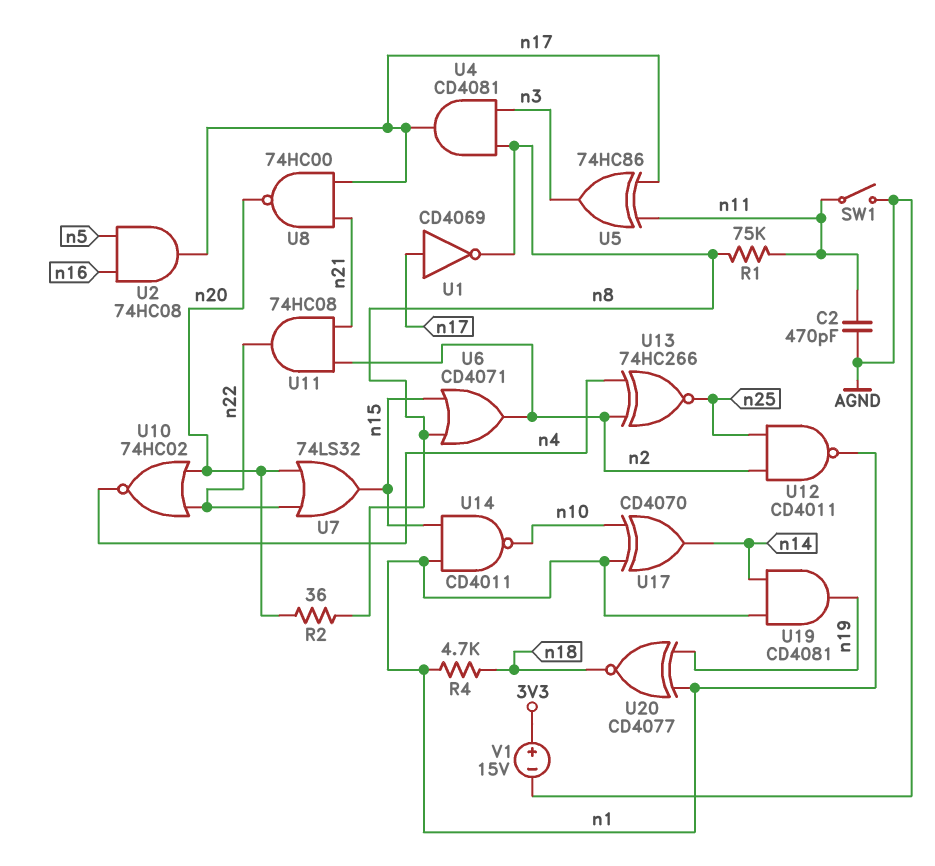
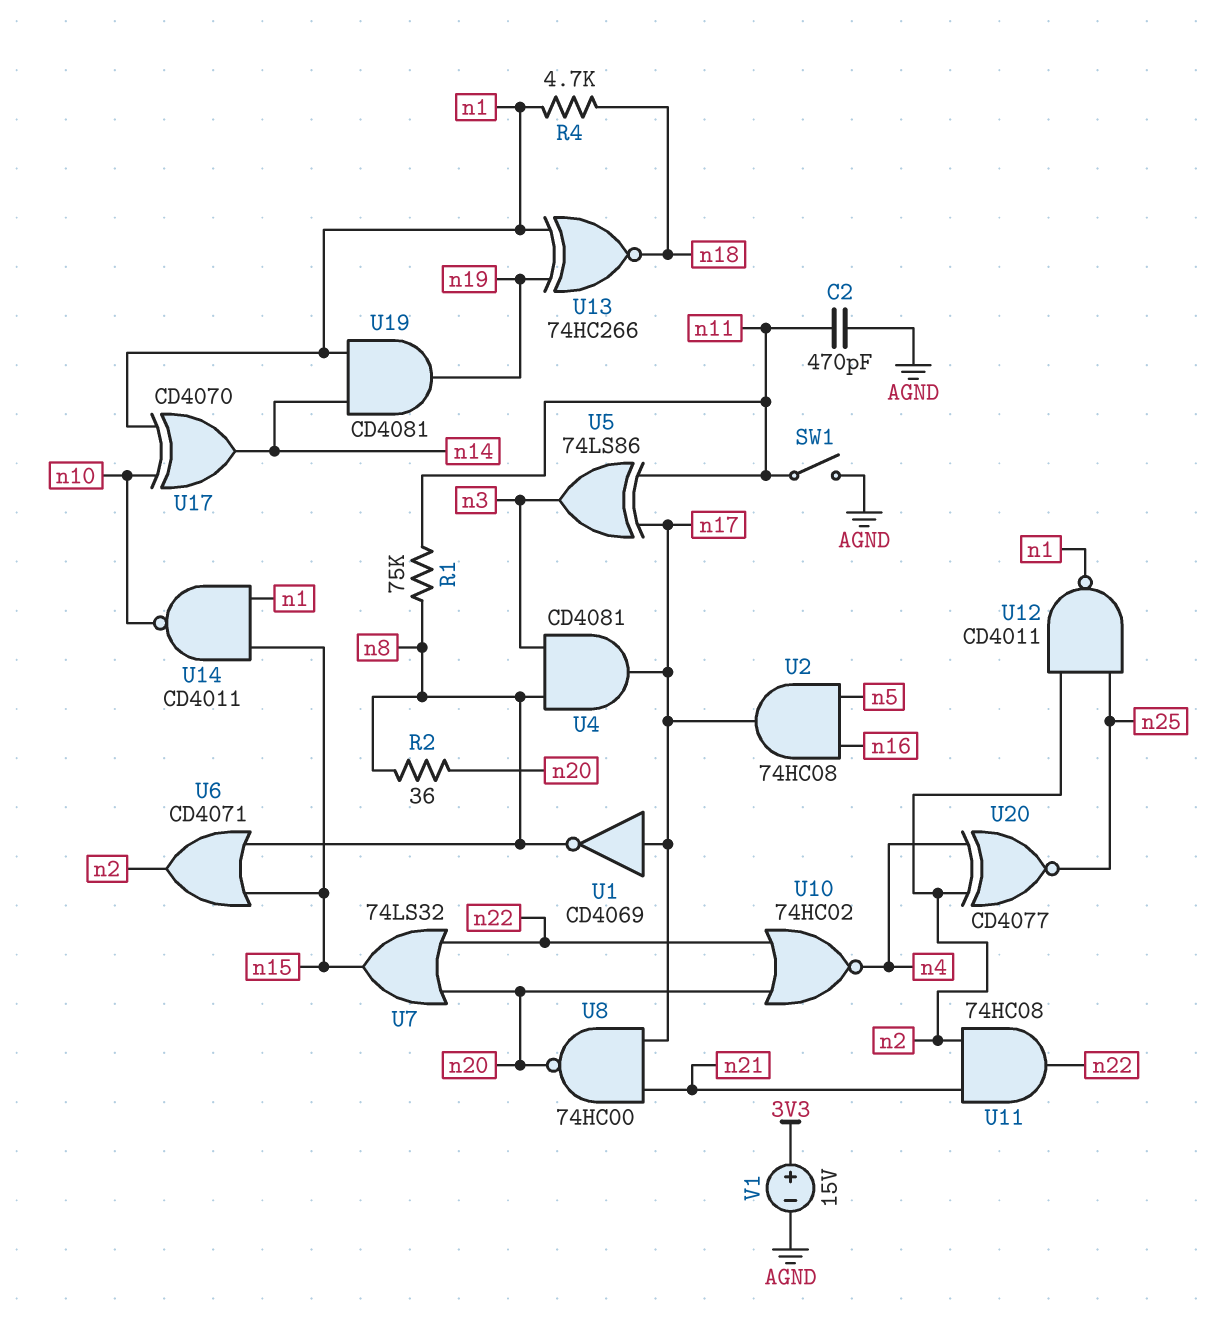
U5: XOR 74HC86 (in n11, in n17, out n3) -> XOR 74LS86 (in n11, in n17, out n3)
U13: XNOR 74HC266 (in n2, in n4, out n25) -> XNOR 74HC266 (in n1, in n19, out n18)
U20: XNOR CD4077 (in n1, in n19, out n18) -> XNOR CD4077 (in n2, in n4, out n25)

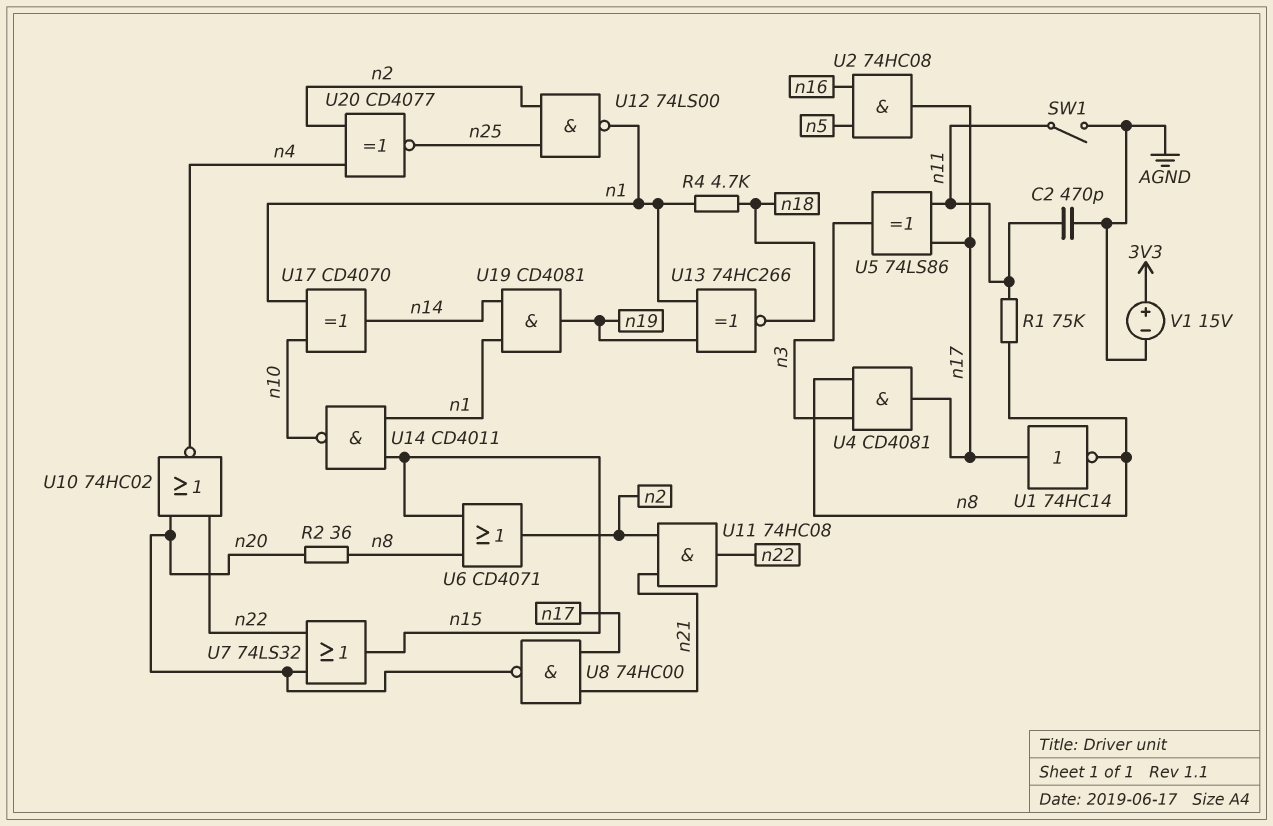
U1: NOT CD4069 (in n17, out n8) -> NOT 74HC14 (in n17, out n8)
U12: NAND CD4011 (in n2, in n25, out n1) -> NAND 74LS00 (in n2, in n25, out n1)

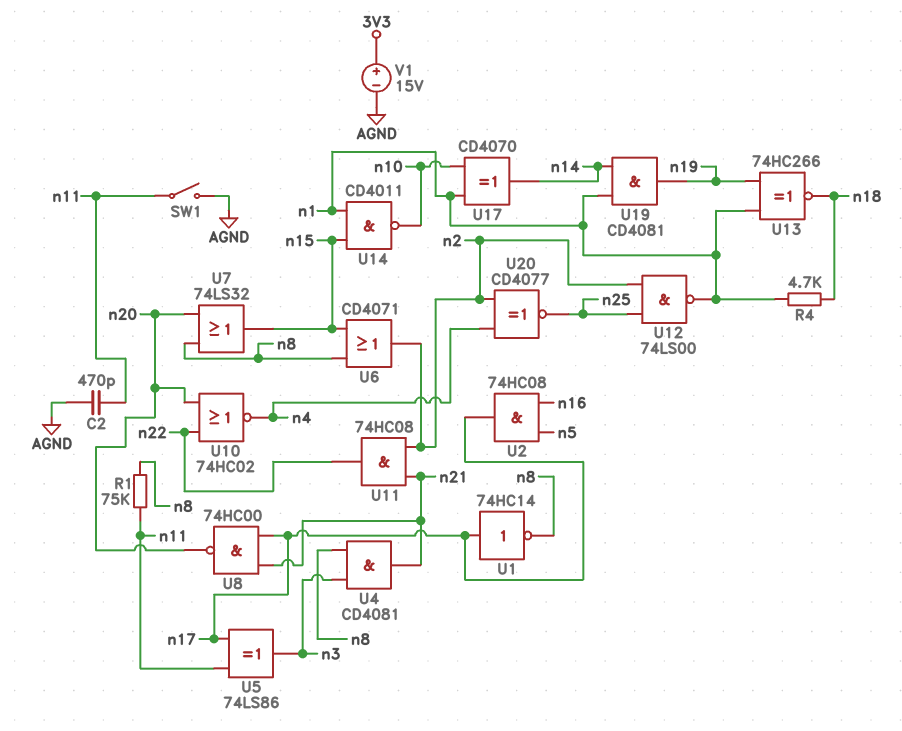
R2: 36 (n8, n20) -> none
U4: AND CD4081 (in n3, in n8, out n17) -> AND CD4081 (in n3, in n8, out n21)
U7: OR 74LS32 (in n20, in n22, out n15) -> OR 74LS32 (in n8, in n20, out n15)

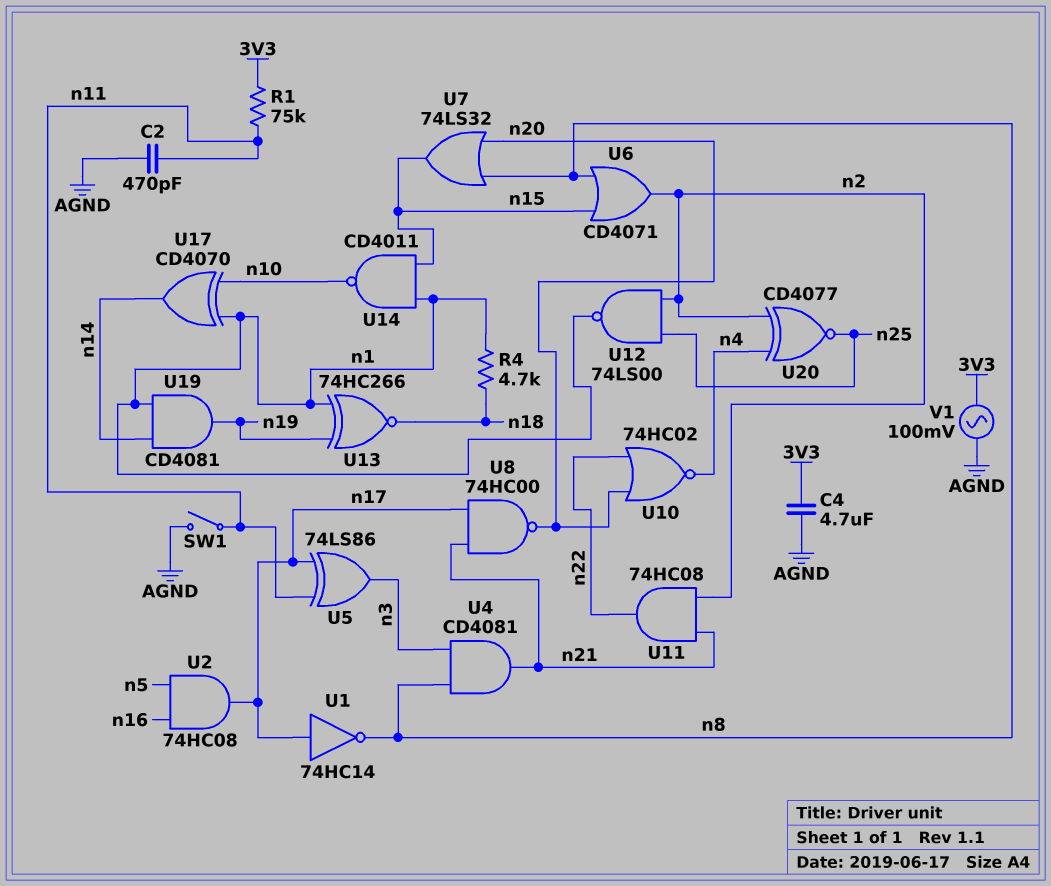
C4: none -> 4.7uF (3V3, AGND)
R1: 75k (n8, n11) -> 75k (3V3, n11)
V1: 15V (plus 3V3, minus AGND) -> AC 100mV (3V3, AGND)

